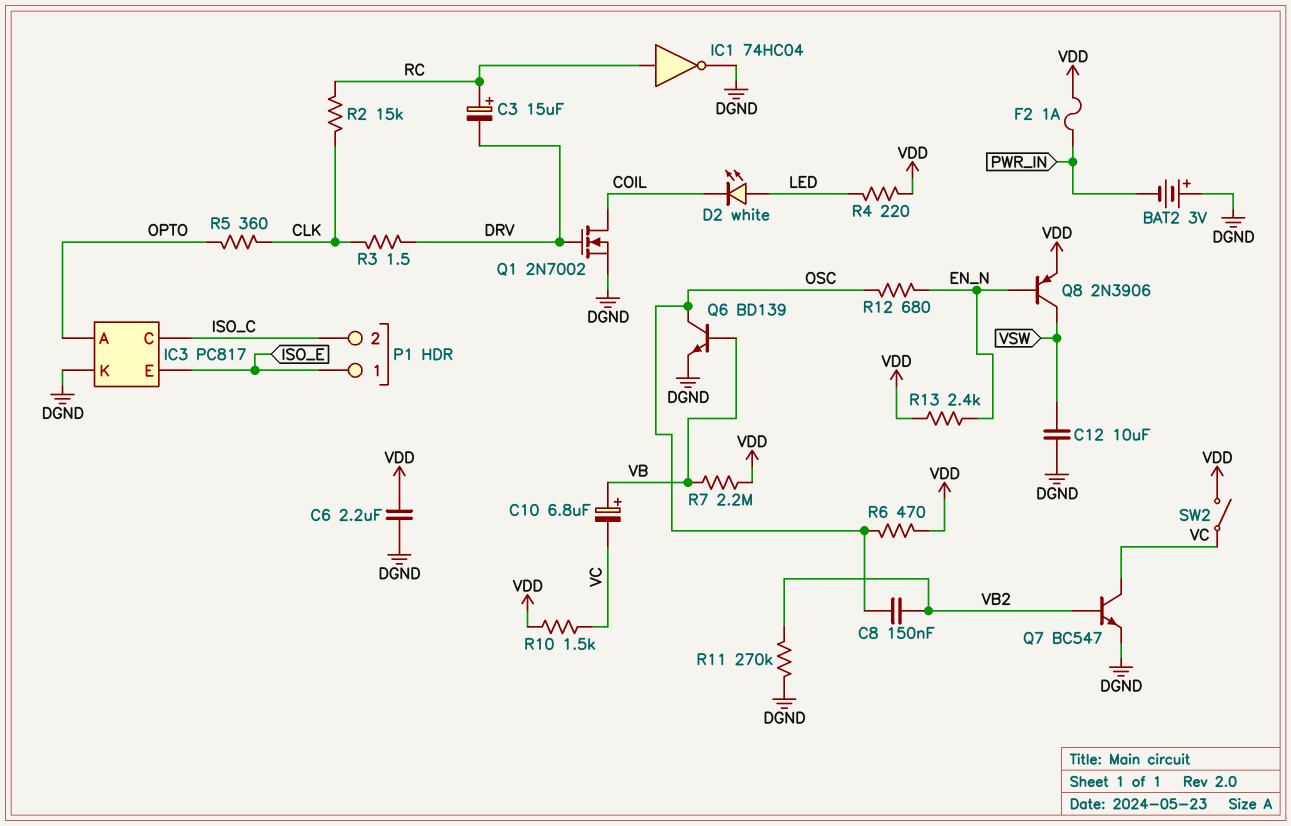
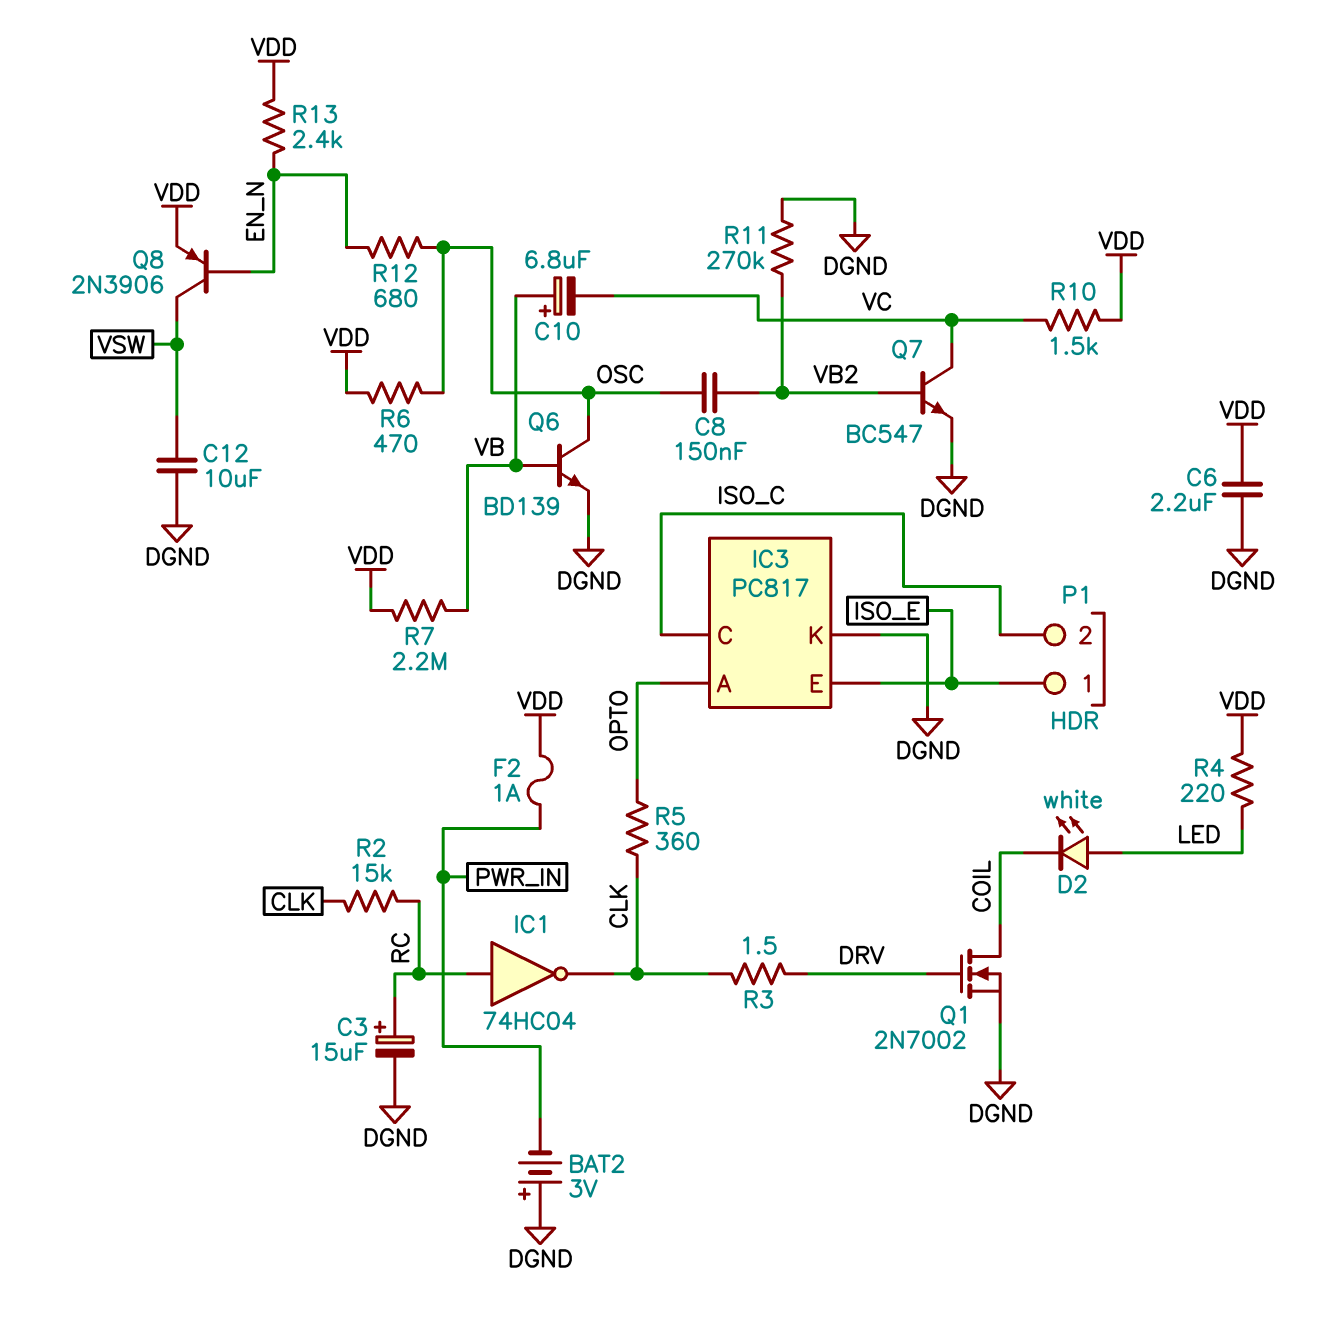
C3: 15uF (plus RC, minus DRV) -> 15uF (plus RC, minus DGND)
IC1: NOT 74HC04 (in RC, out DGND) -> NOT 74HC04 (in RC, out CLK)
SW2: switch (VC, VDD) -> none

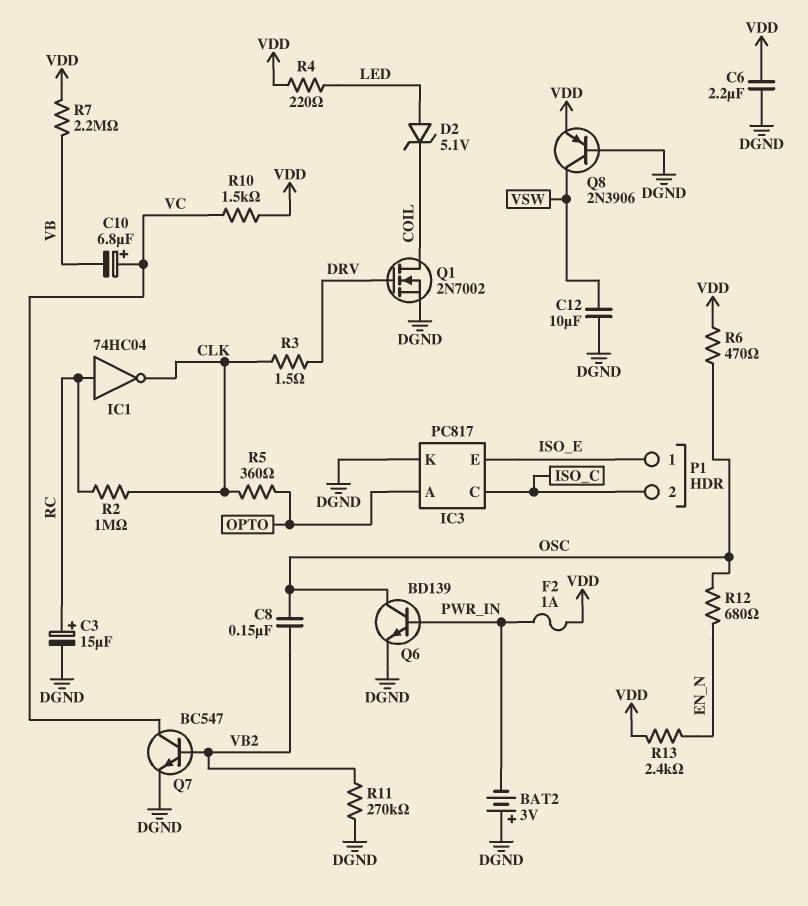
C10: 6.8uF (plus VB, minus VC) -> 6.8uF (plus VC, minus VB)
D2: LED white (A LED, K COIL) -> zener 5.1V (A LED, K COIL)
Q6: NPN BD139 (B VB, C OSC, E DGND) -> NPN BD139 (B PWR_IN, C OSC, E DGND)
Q8: PNP 2N3906 (B EN_N, C VSW, E VDD) -> PNP 2N3906 (B DGND, C VSW, E VDD)
R2: 15k (CLK, RC) -> 1M (CLK, RC)

